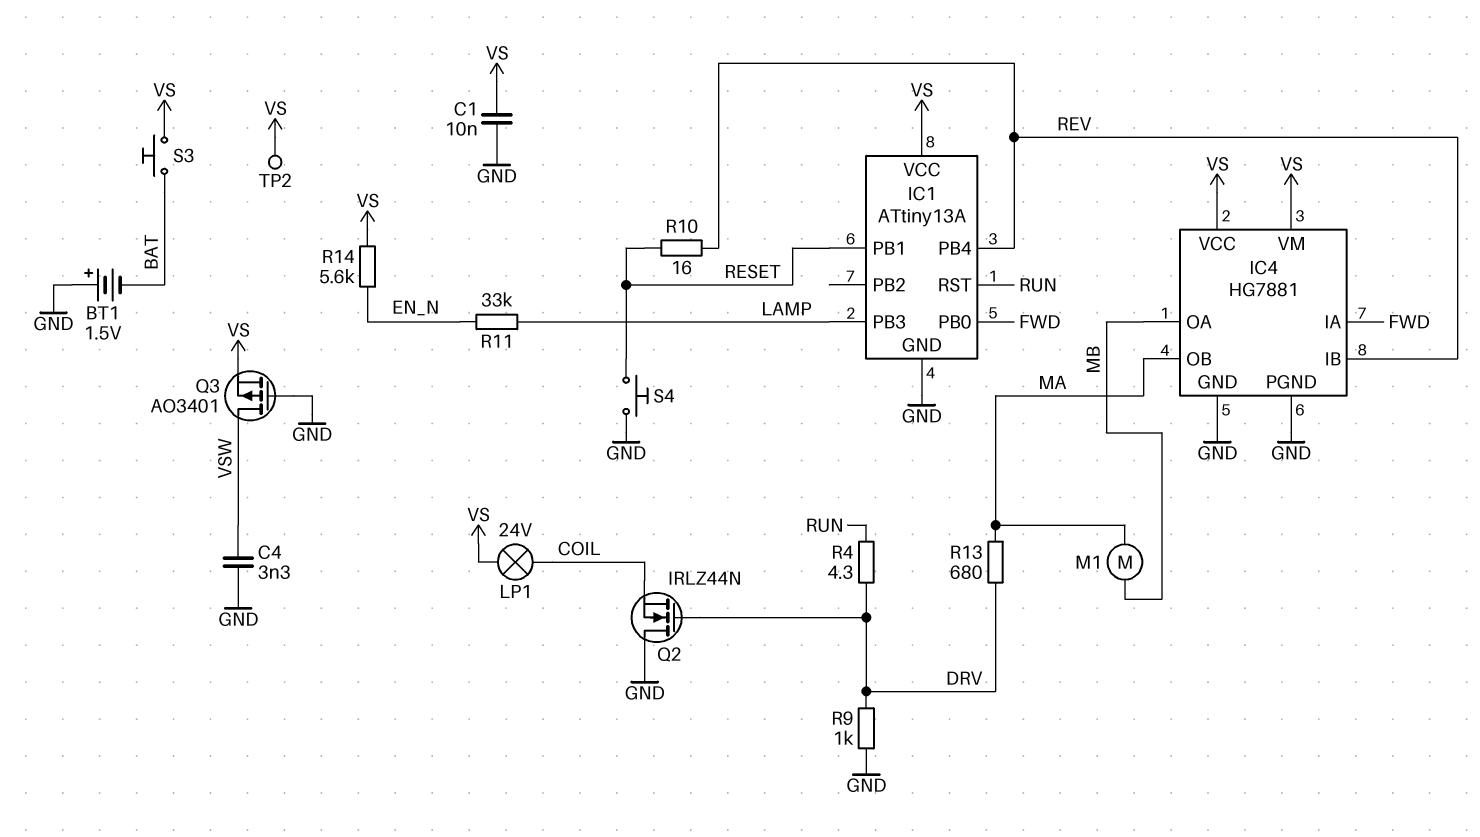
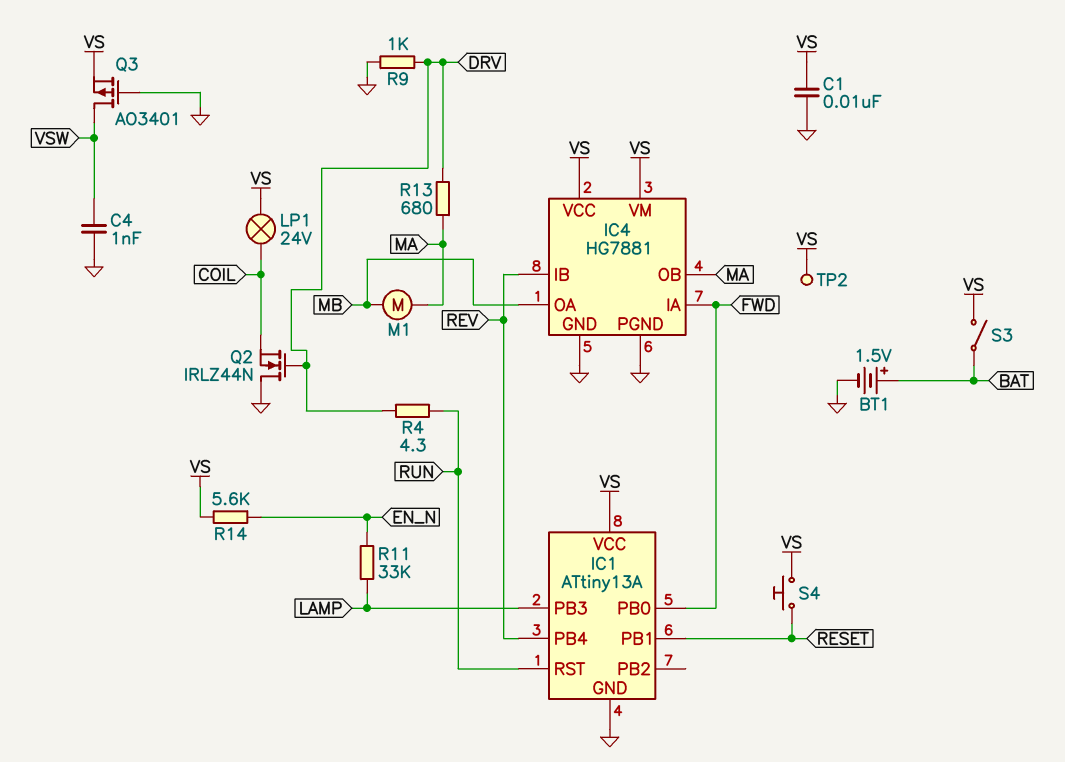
BT1: 1.5V (plus GND, minus BAT) -> 1.5V (plus BAT, minus GND)
C4: 3.3nF (GND, VSW) -> 1nF (GND, VSW)
R10: 16 (RESET, REV) -> none
S3: button (BAT, VS) -> switch (BAT, VS)
S4: button (GND, RESET) -> button (RESET, VS)

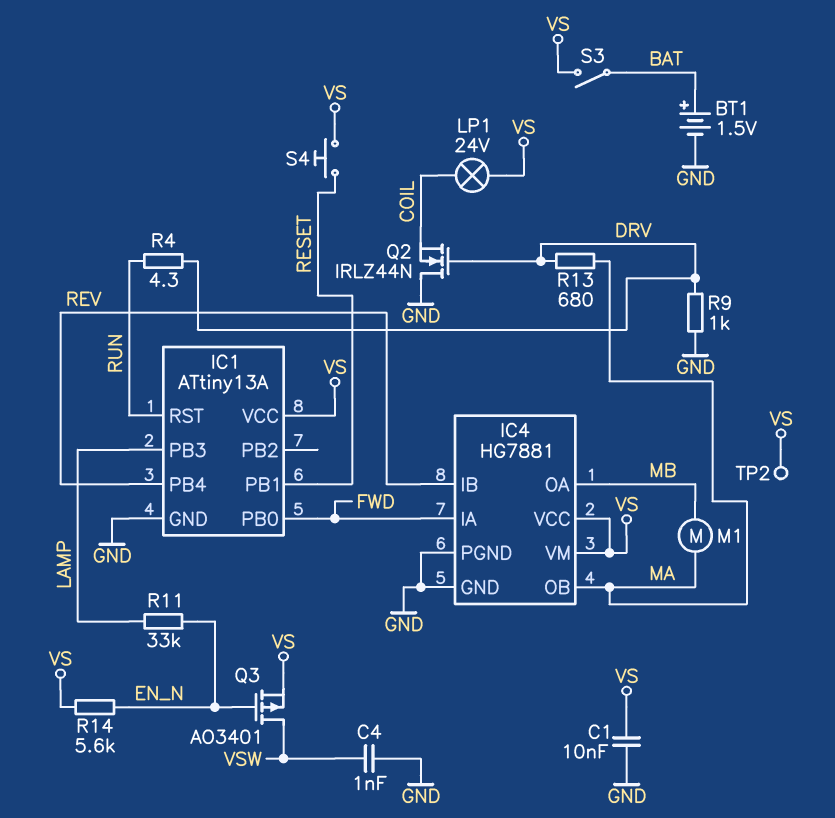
Q3: PMOS AO3401 (G GND, D VSW, S VS) -> PMOS AO3401 (G EN_N, D VSW, S VS)

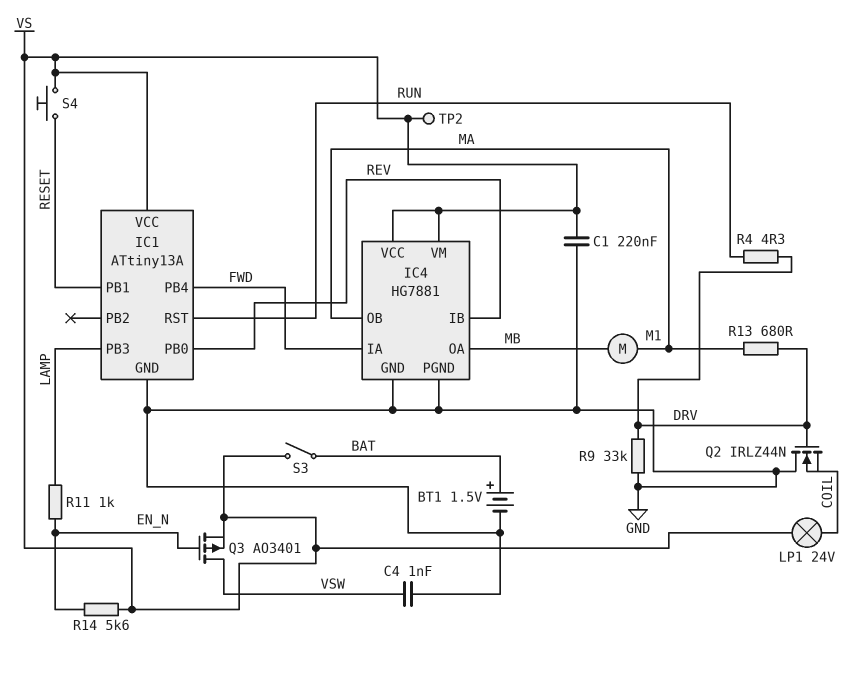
C1: 10nF (GND, VS) -> 220nF (GND, VS)
IC1 pin PB0: FWD -> REV
IC1 pin PB4: REV -> FWD
R9: 1k (DRV, GND) -> 33k (DRV, GND)
R11: 33k (EN_N, LAMP) -> 1k (EN_N, LAMP)

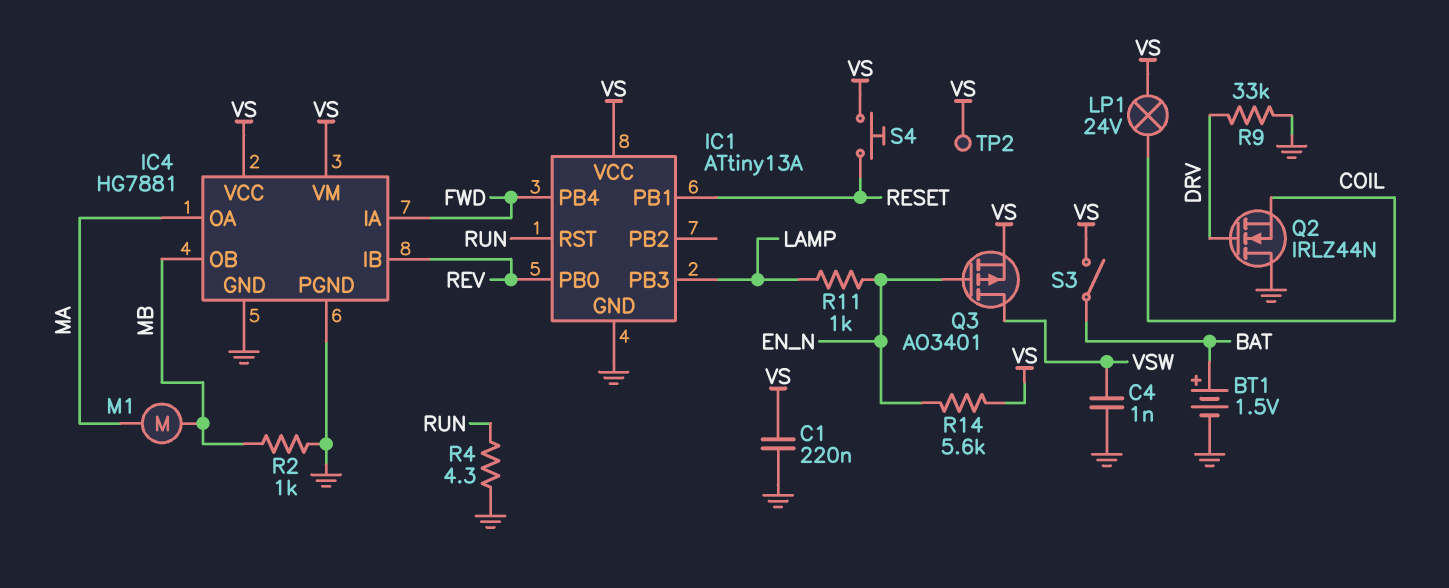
IC4 pin OA: MB -> MA
IC4 pin OB: MA -> MB
R2: none -> 1k (GND, MB)
R4: 4.3 (DRV, RUN) -> 4.3 (GND, RUN)
R13: 680 (DRV, MA) -> none

